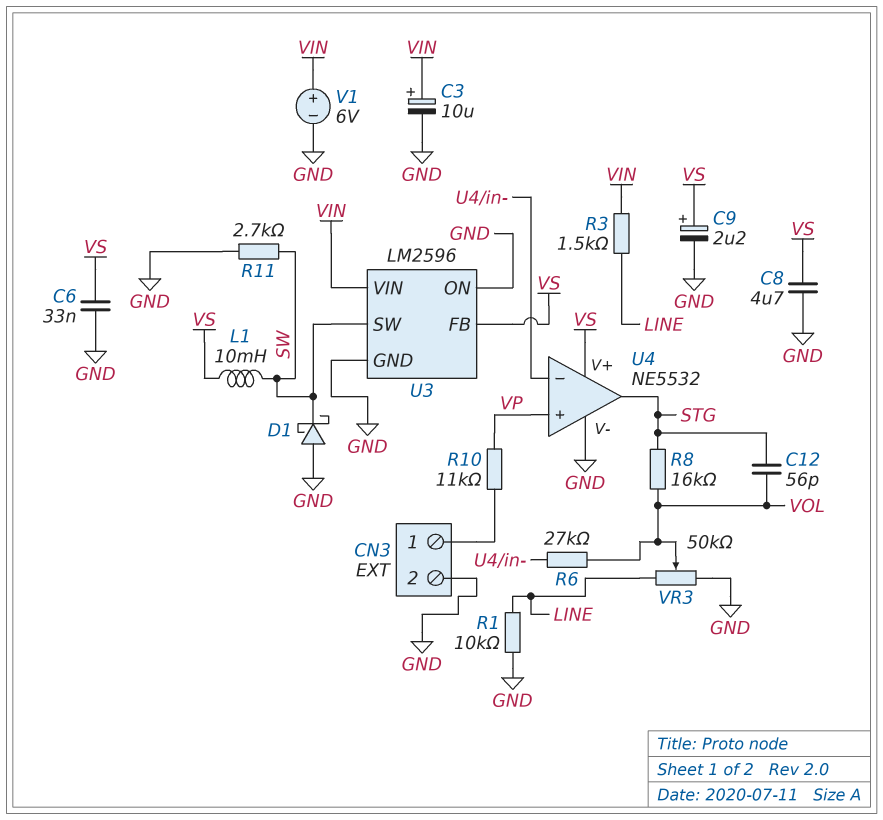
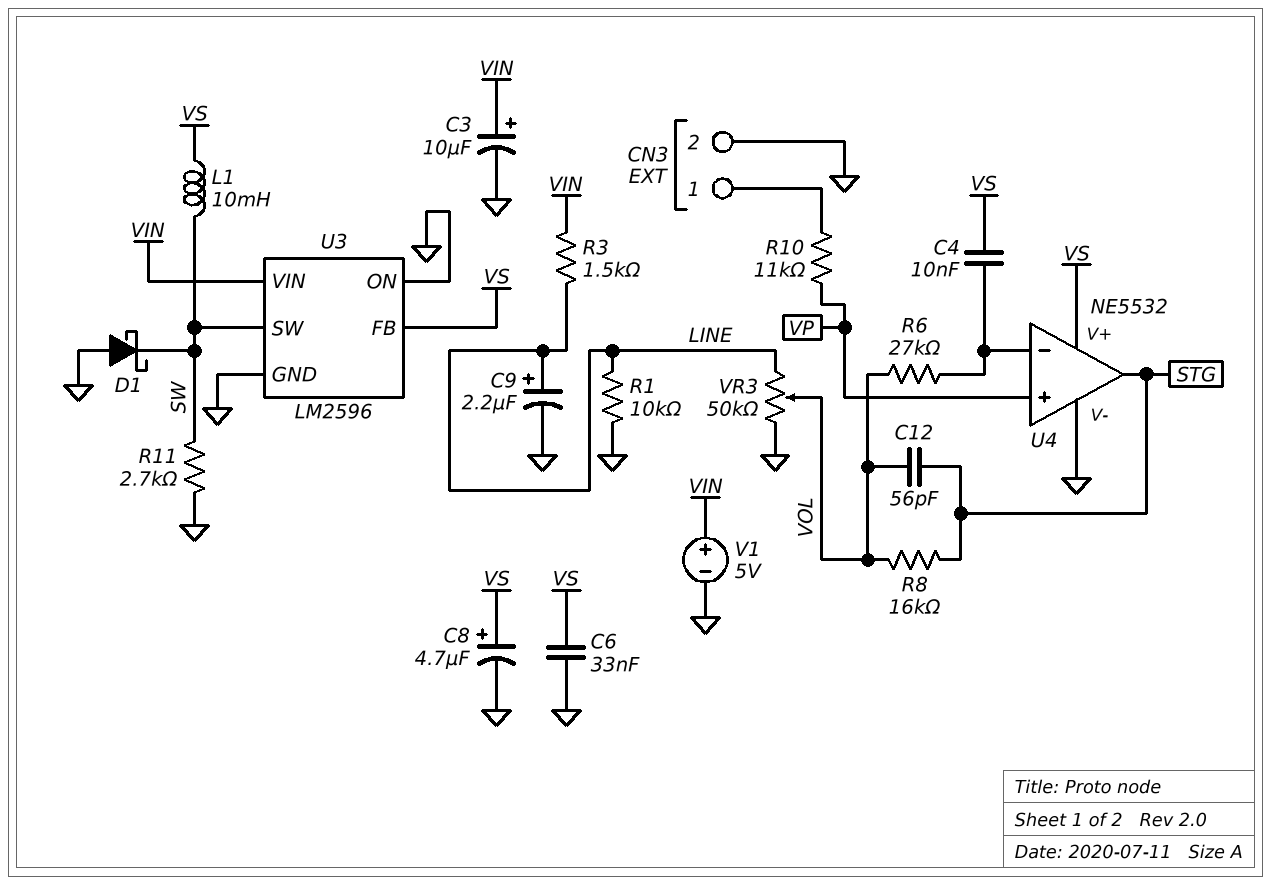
C4: none -> 10nF (U4/in-, VS)
C8: 4.7uF (GND, VS) -> 4.7uF (plus VS, minus GND)
C9: 2.2uF (plus VS, minus GND) -> 2.2uF (plus LINE, minus GND)
V1: 6V (plus VIN, minus GND) -> 5V (plus VIN, minus GND)

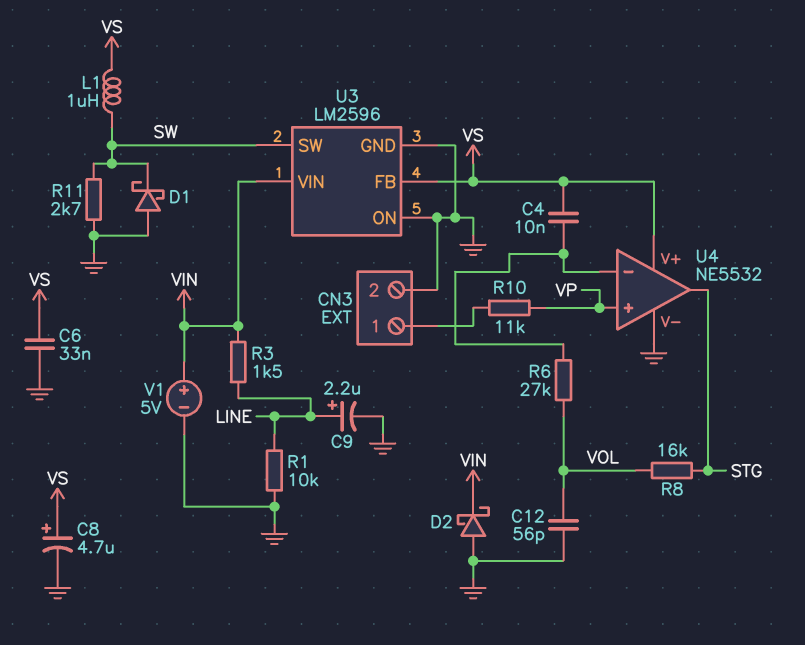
C3: 10uF (plus VIN, minus GND) -> none
C12: 56pF (STG, VOL) -> 56pF (GND, VOL)
D2: none -> schottky (A GND, K VIN)
L1: 10mH (SW, VS) -> 1uH (SW, VS)
VR3: 50k (GND, LINE, wiper VOL) -> none

